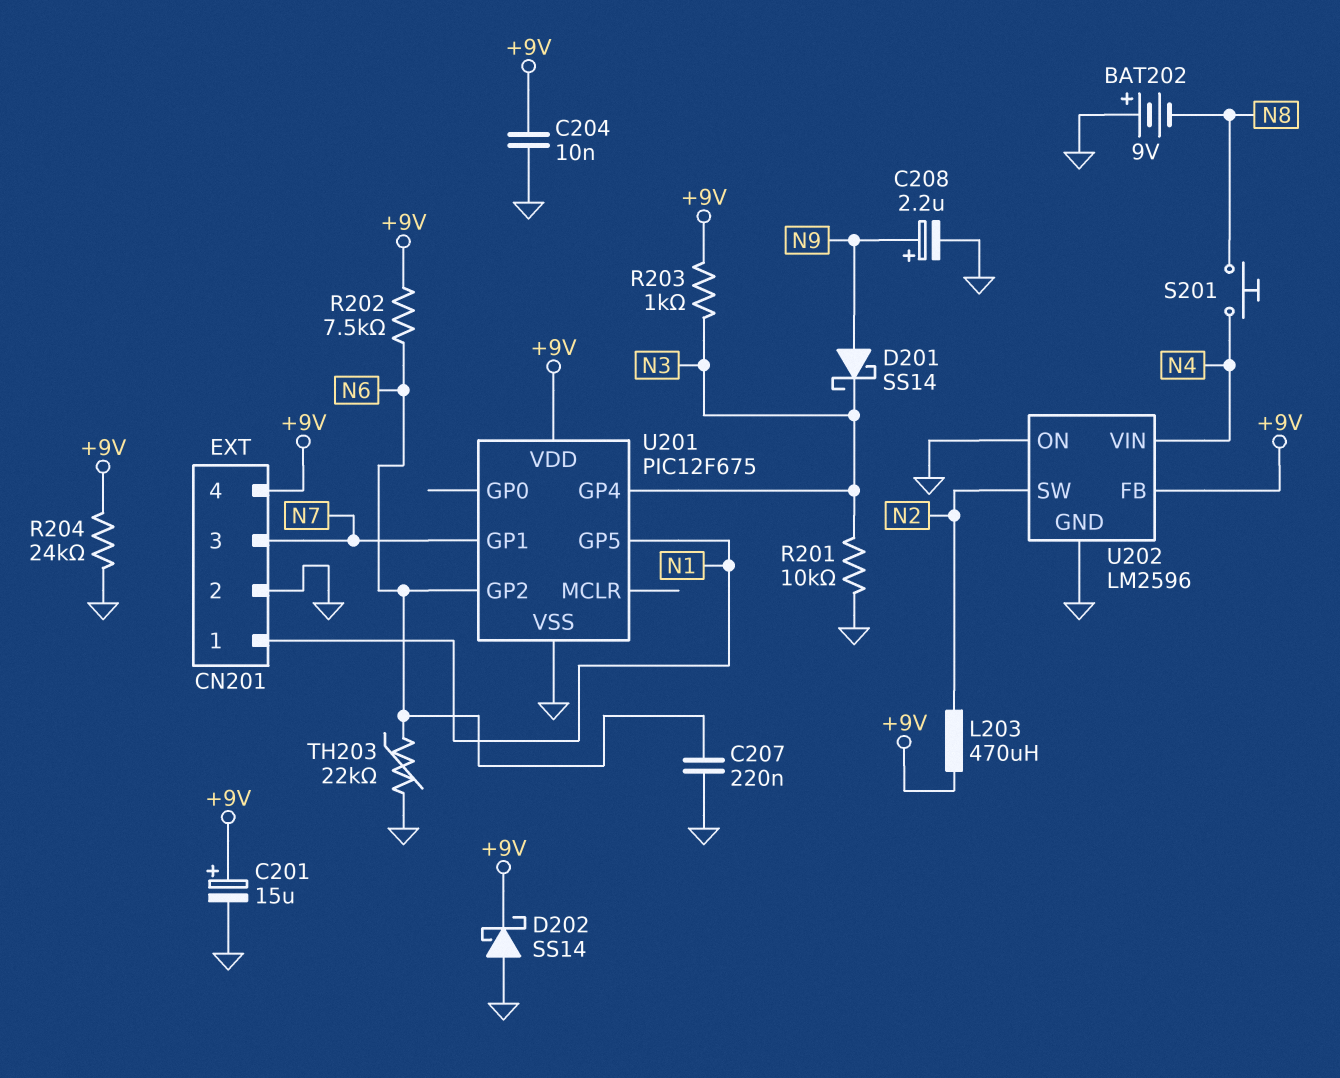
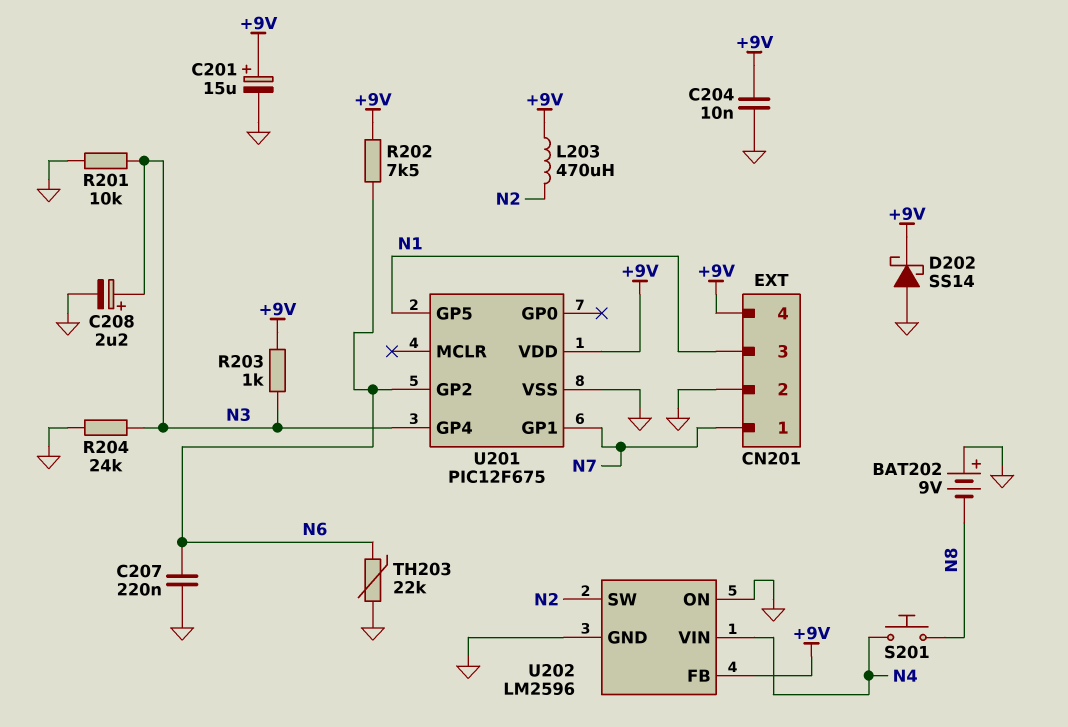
C208: 2.2uF (plus N9, minus GND) -> 2.2uF (plus N3, minus GND)
CN201 pin 1: N1 -> N7
CN201 pin 3: N7 -> N1
D201: schottky SS14 (A N9, K N3) -> none
R204: 24k (+9V, GND) -> 24k (GND, N3)

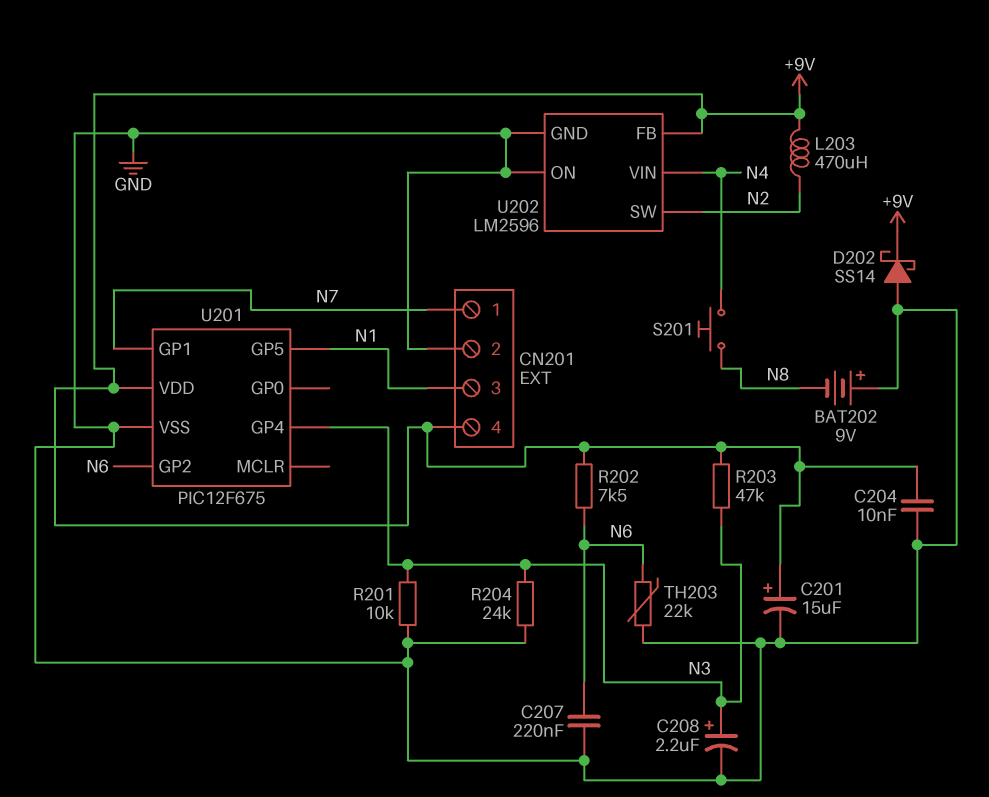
R203: 1k (+9V, N3) -> 47k (+9V, N3)

